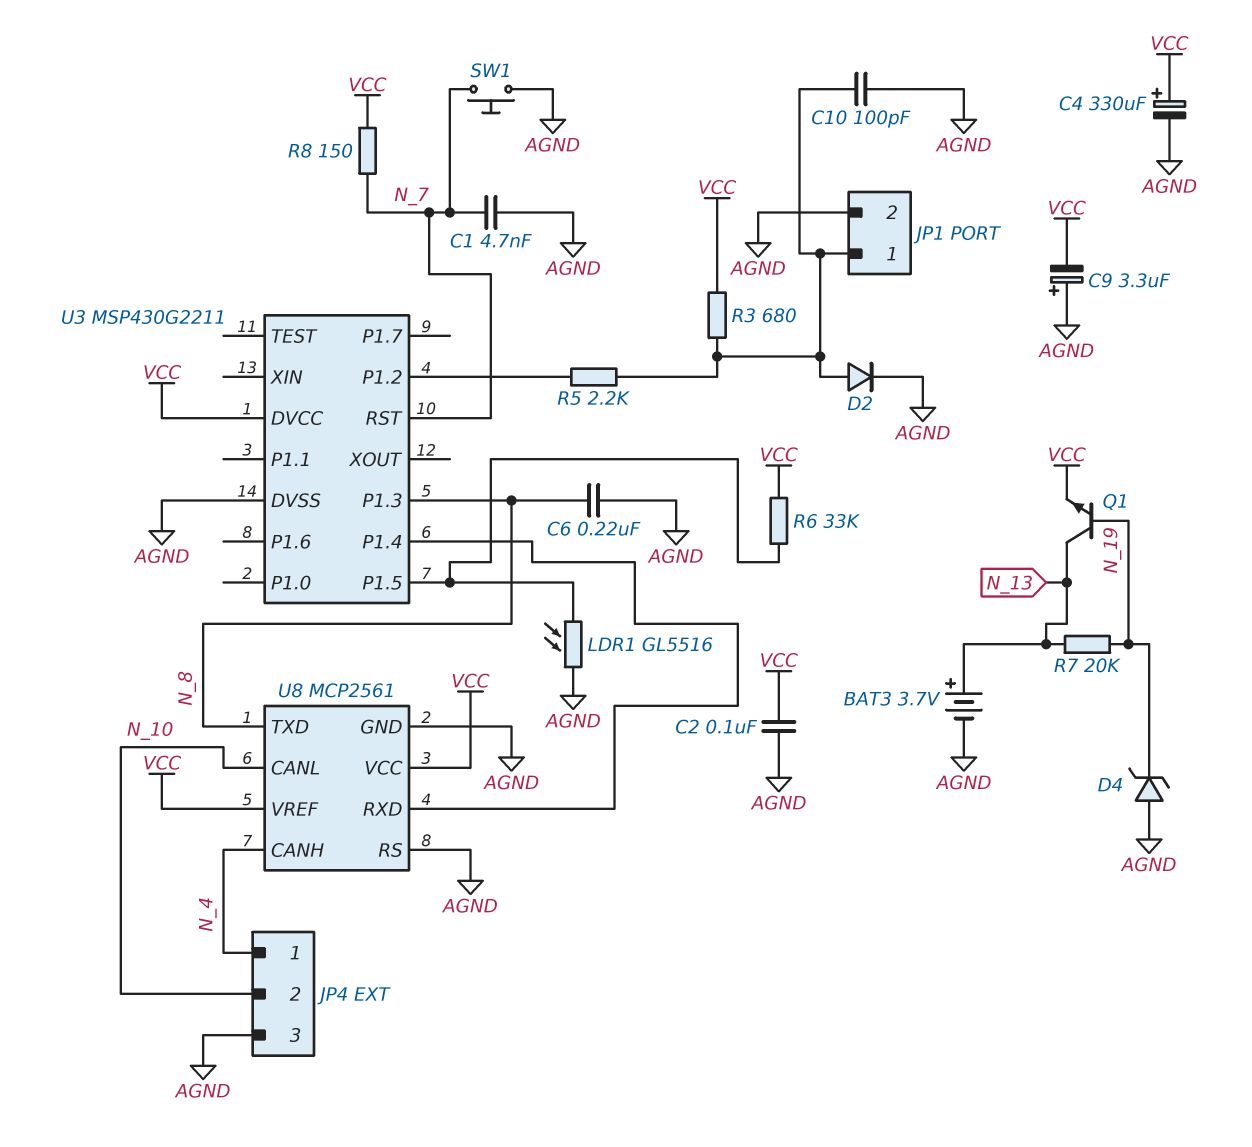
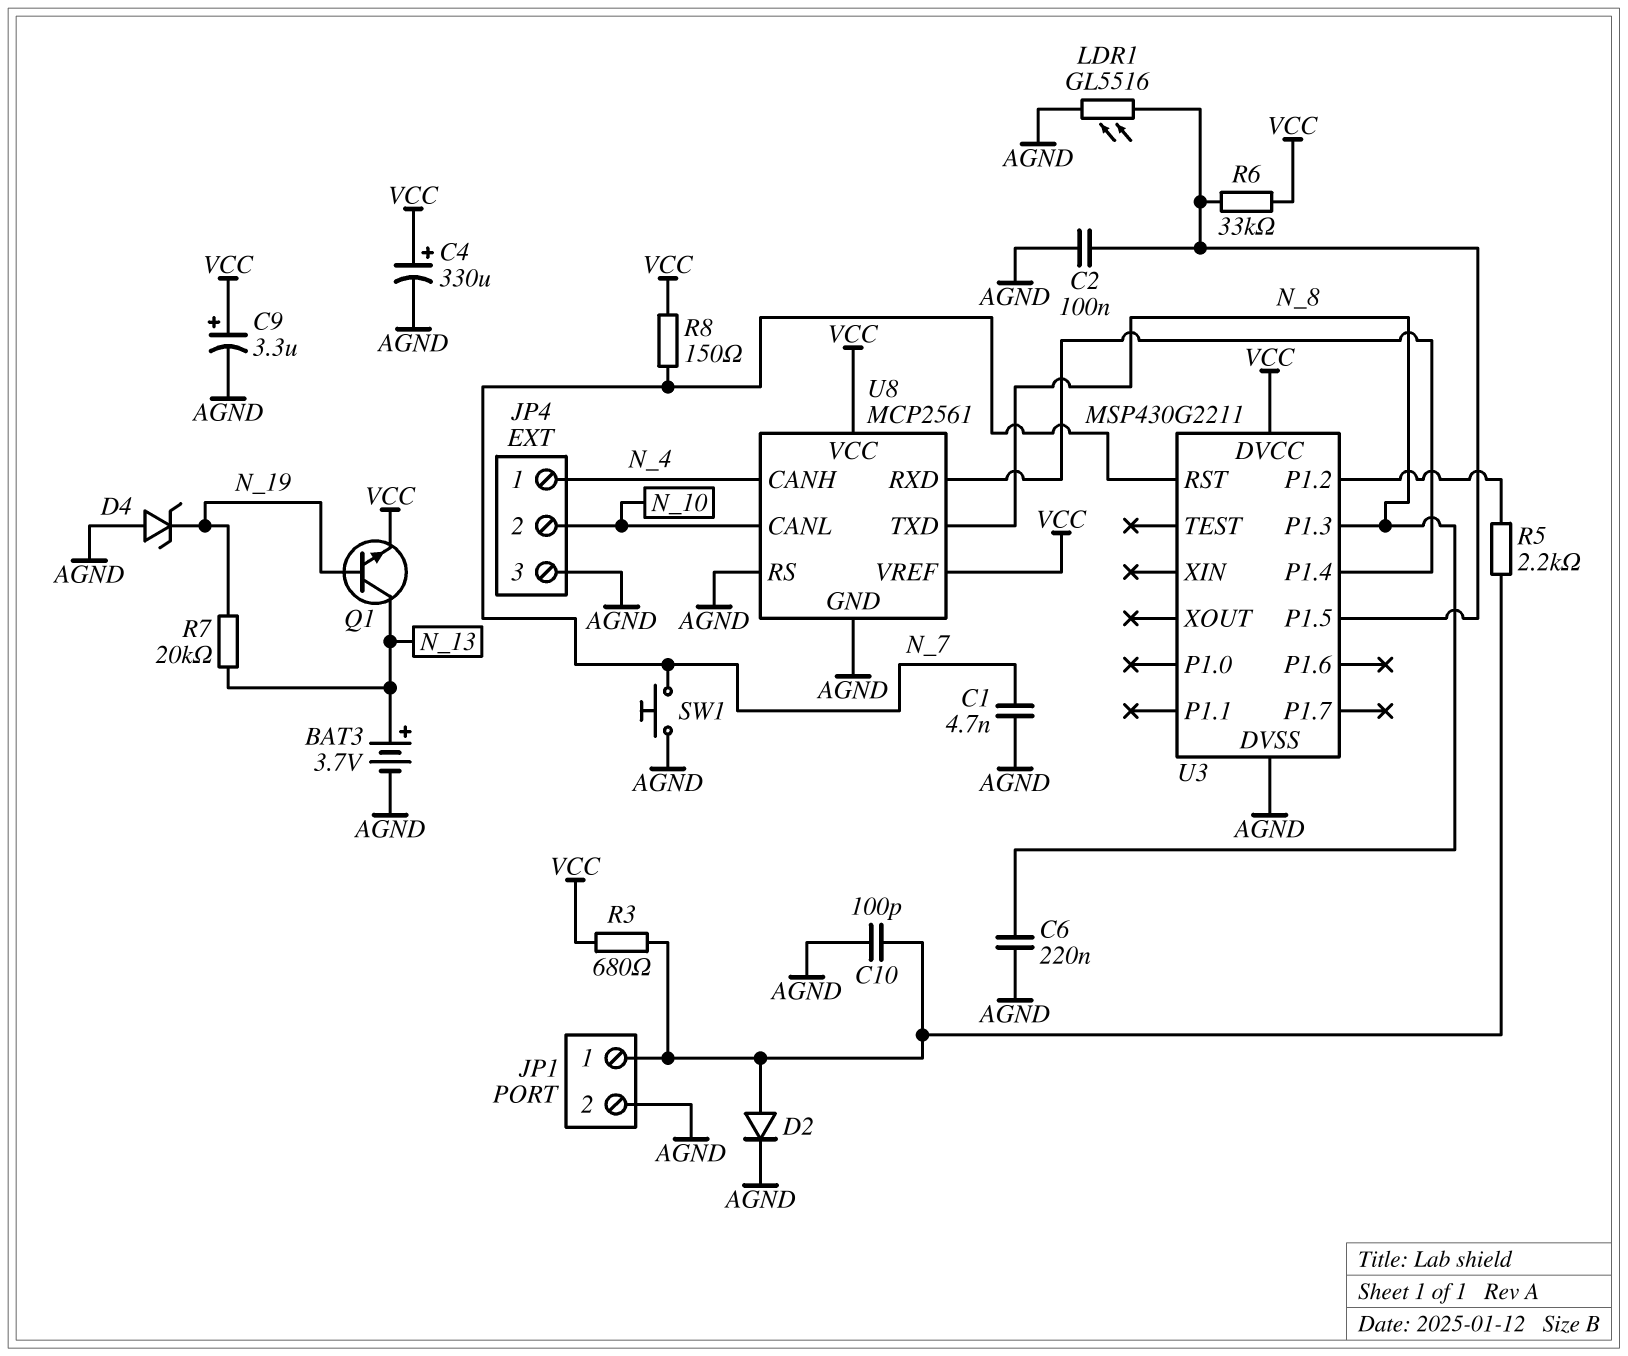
C2: 100nF (AGND, VCC) -> 100nF (AGND, U3/P1.5)
C9: 3.3uF (plus AGND, minus VCC) -> 3.3uF (plus VCC, minus AGND)

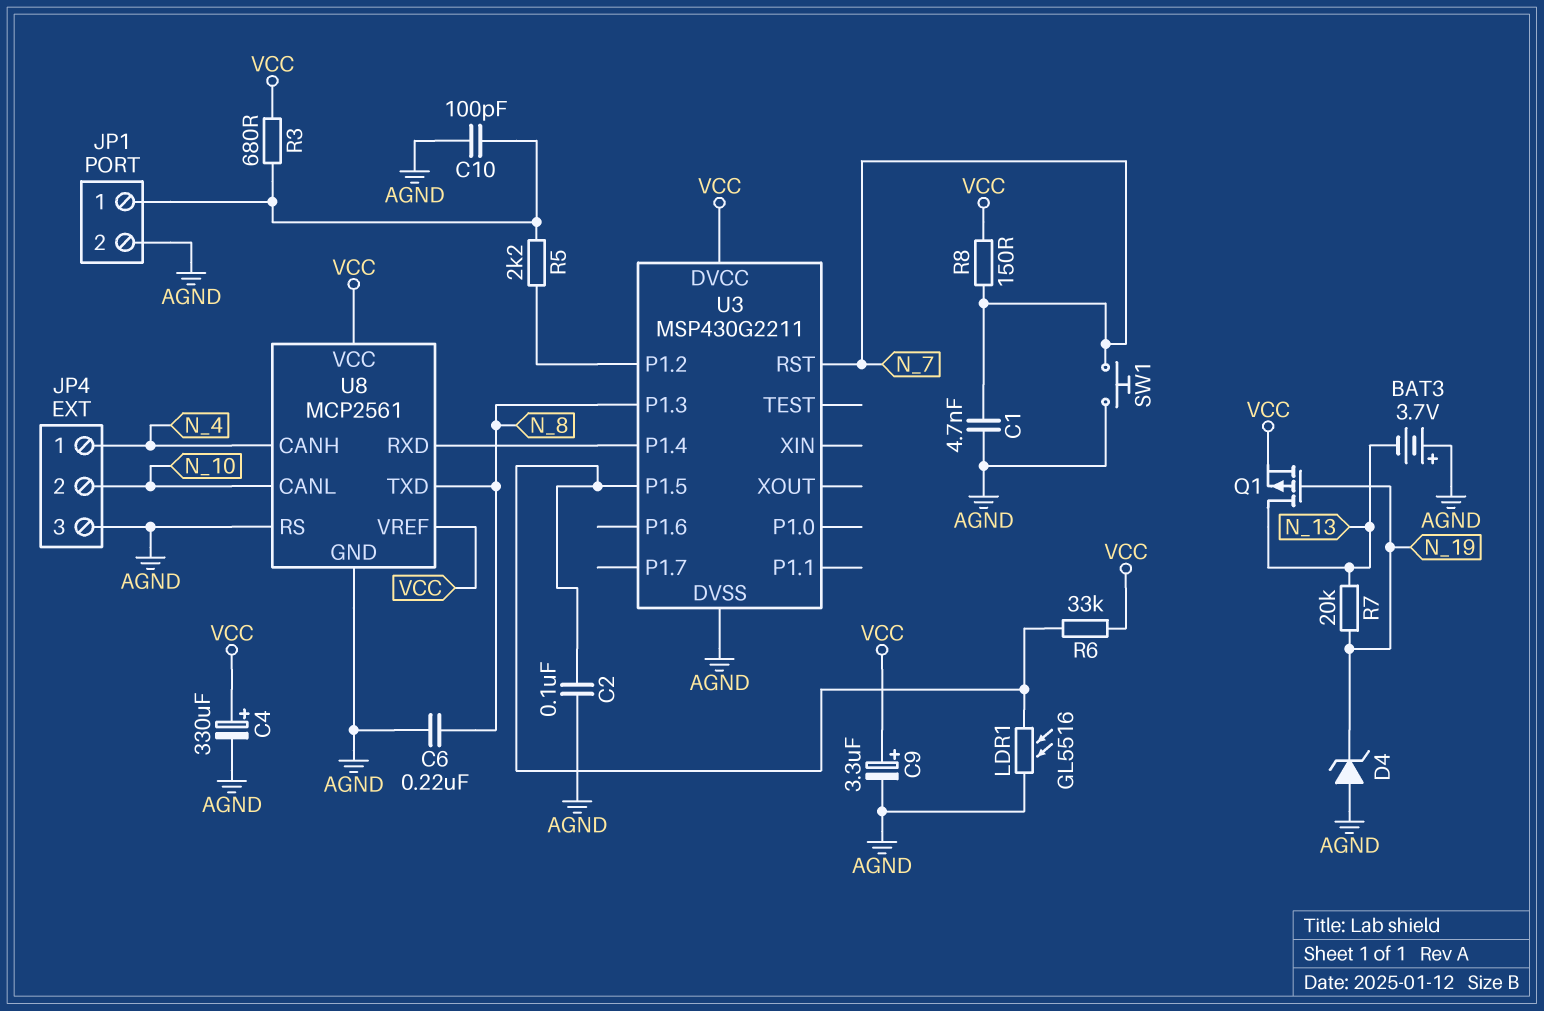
BAT3: 3.7V (plus N_13, minus AGND) -> 3.7V (plus AGND, minus N_13)
D2: diode (A JP1/1, K AGND) -> none
Q1: NPN (B N_19, C N_13, E VCC) -> PMOS (G N_19, D N_13, S VCC)

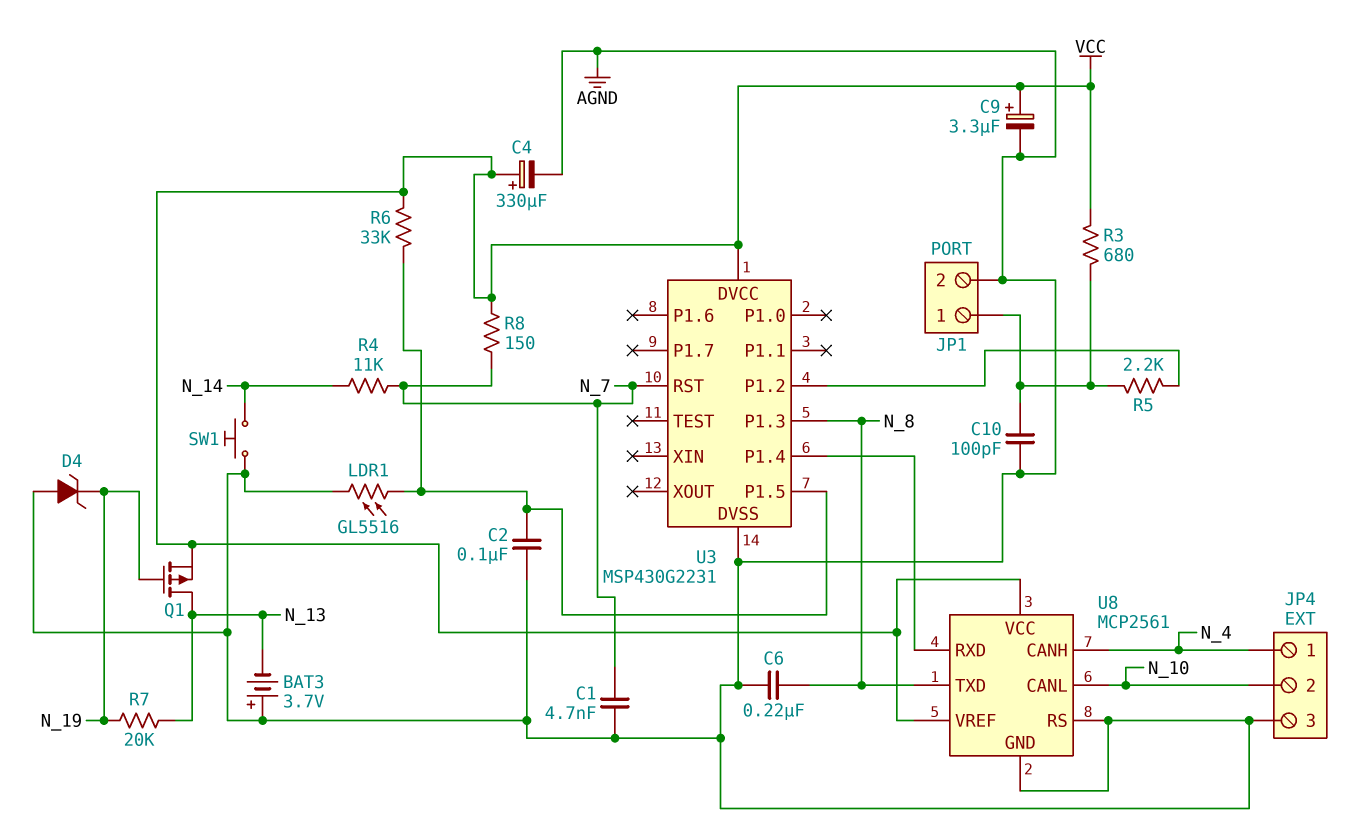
R4: none -> 11k (N_7, N_14)
SW1: button (AGND, N_7) -> button (AGND, N_14)
U3: MSP430G2211 -> MSP430G2231

